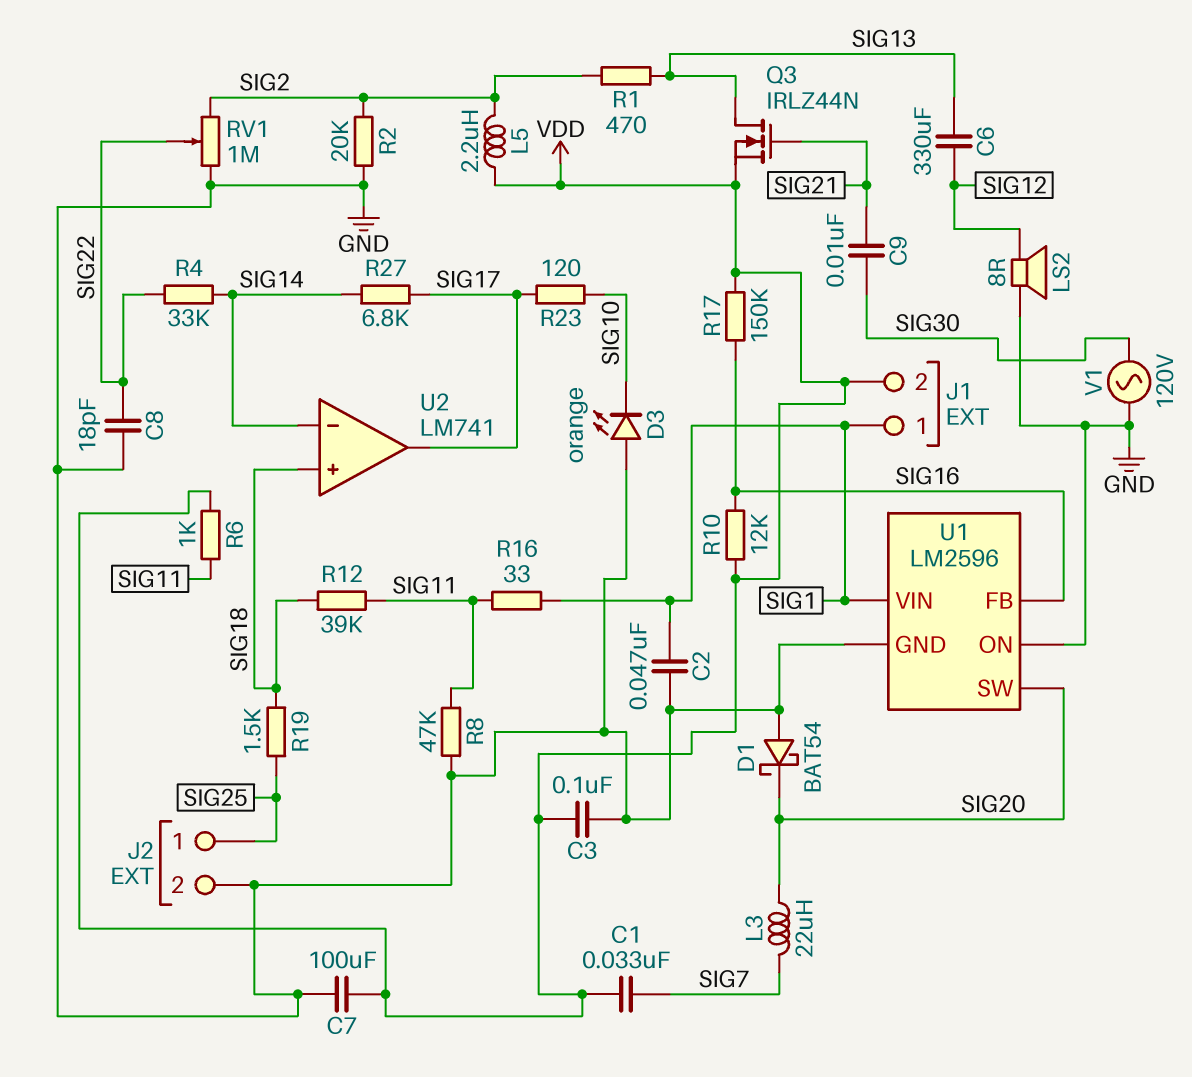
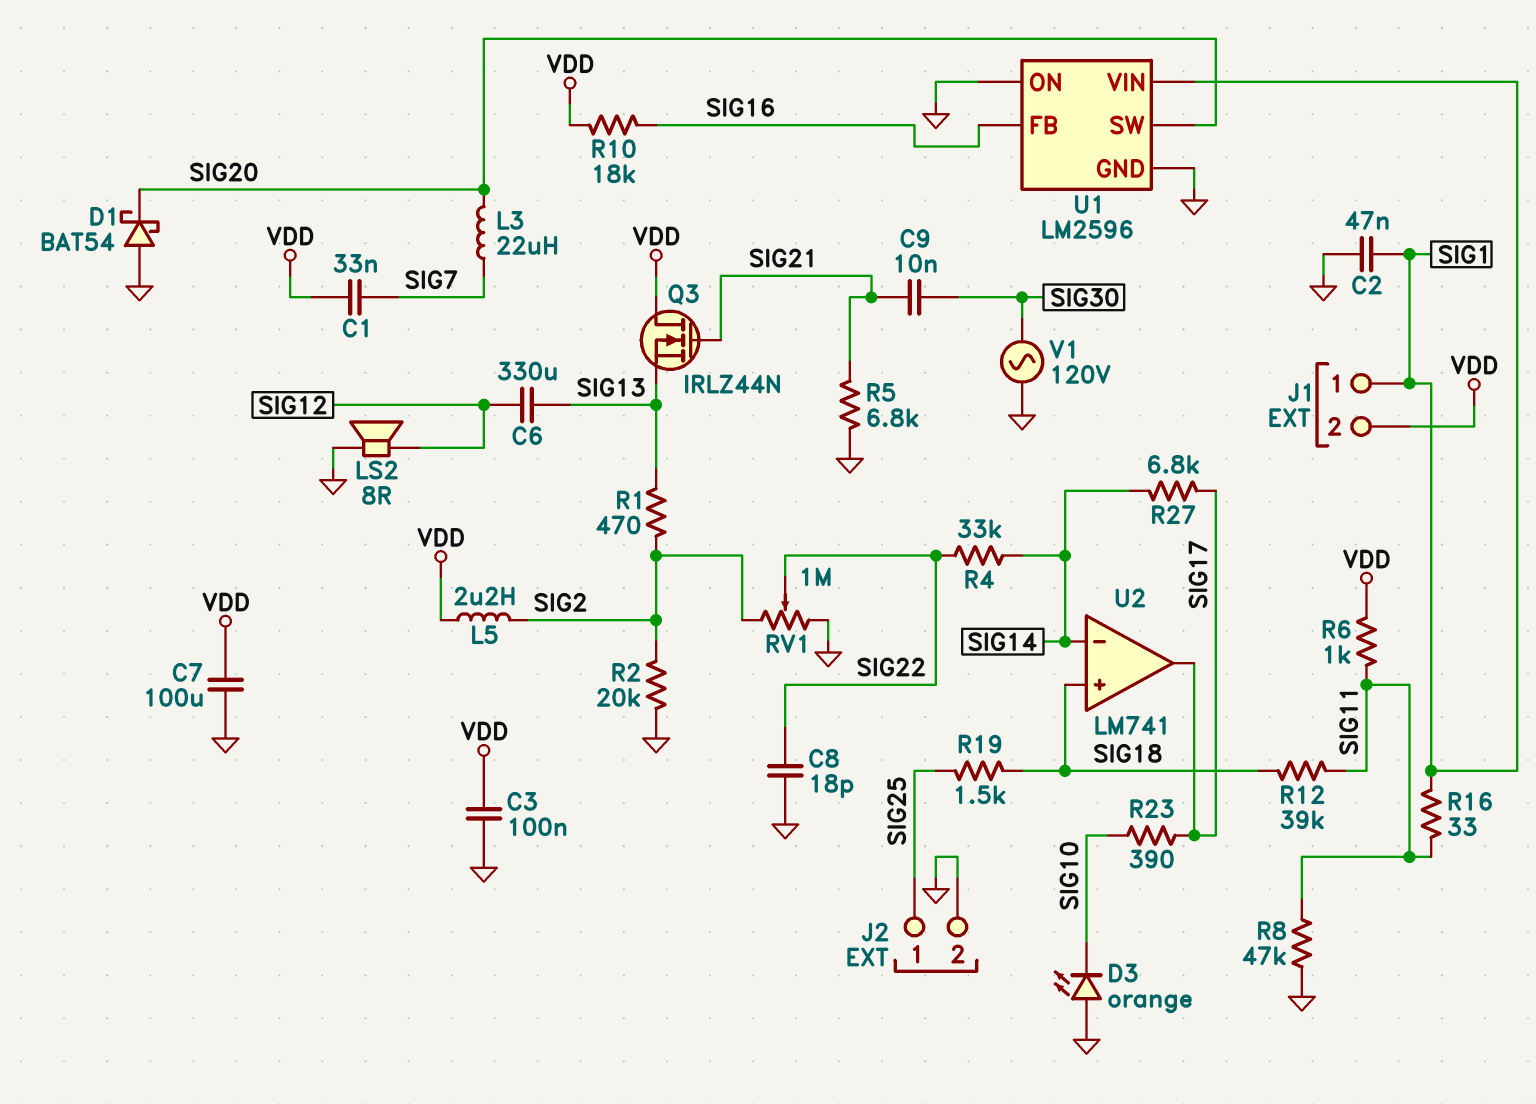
Q3: NMOS IRLZ44N (G SIG21, D SIG13, S VDD) -> NMOS IRLZ44N (G SIG21, D VDD, S SIG13)
R5: none -> 6.8k (GND, SIG21)
R10: 12k (SIG16, VDD) -> 18k (SIG16, VDD)
R17: 150k (SIG16, VDD) -> none
R23: 120 (SIG10, SIG17) -> 390 (SIG10, SIG17)

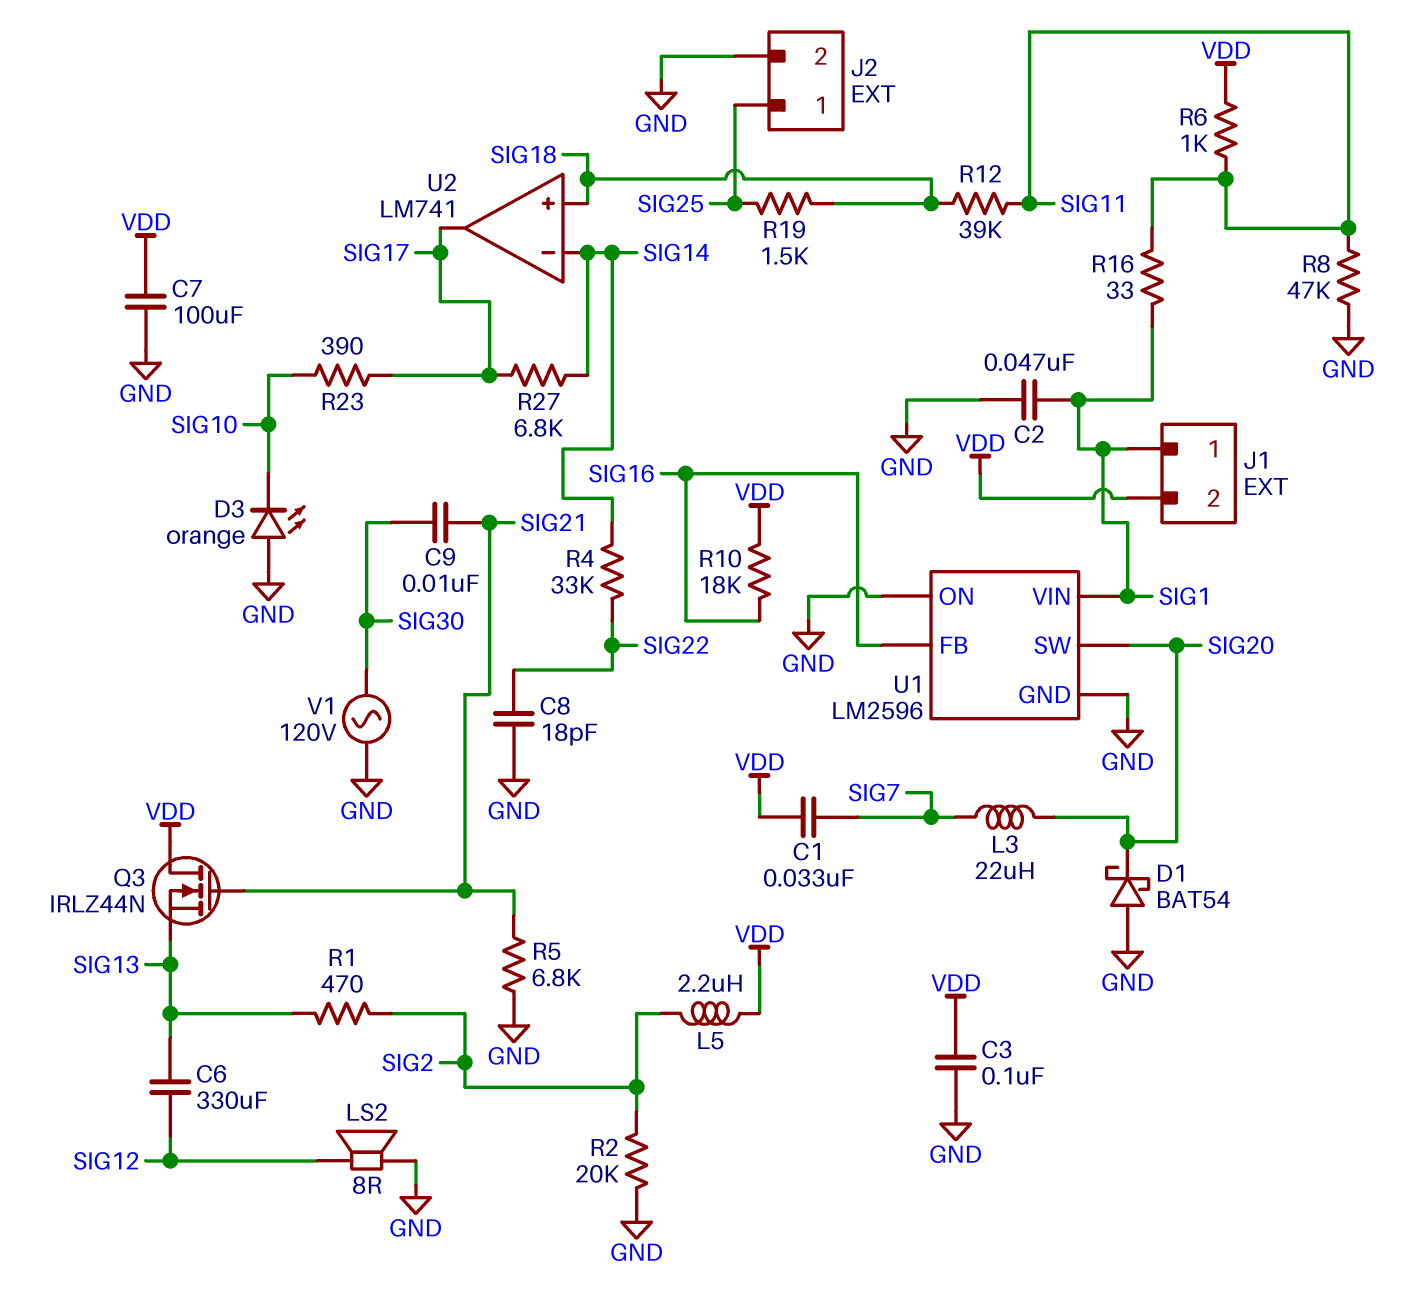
RV1: 1M (GND, SIG2, wiper SIG22) -> none

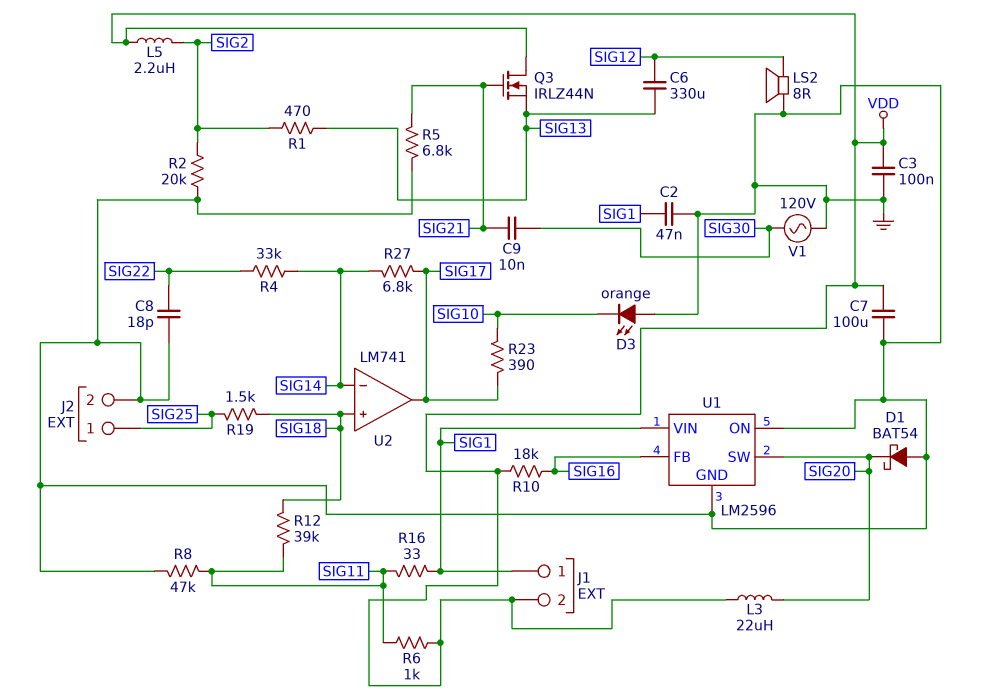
C1: 33nF (SIG7, VDD) -> none
L3: 22uH (SIG7, SIG20) -> 22uH (SIG20, VDD)

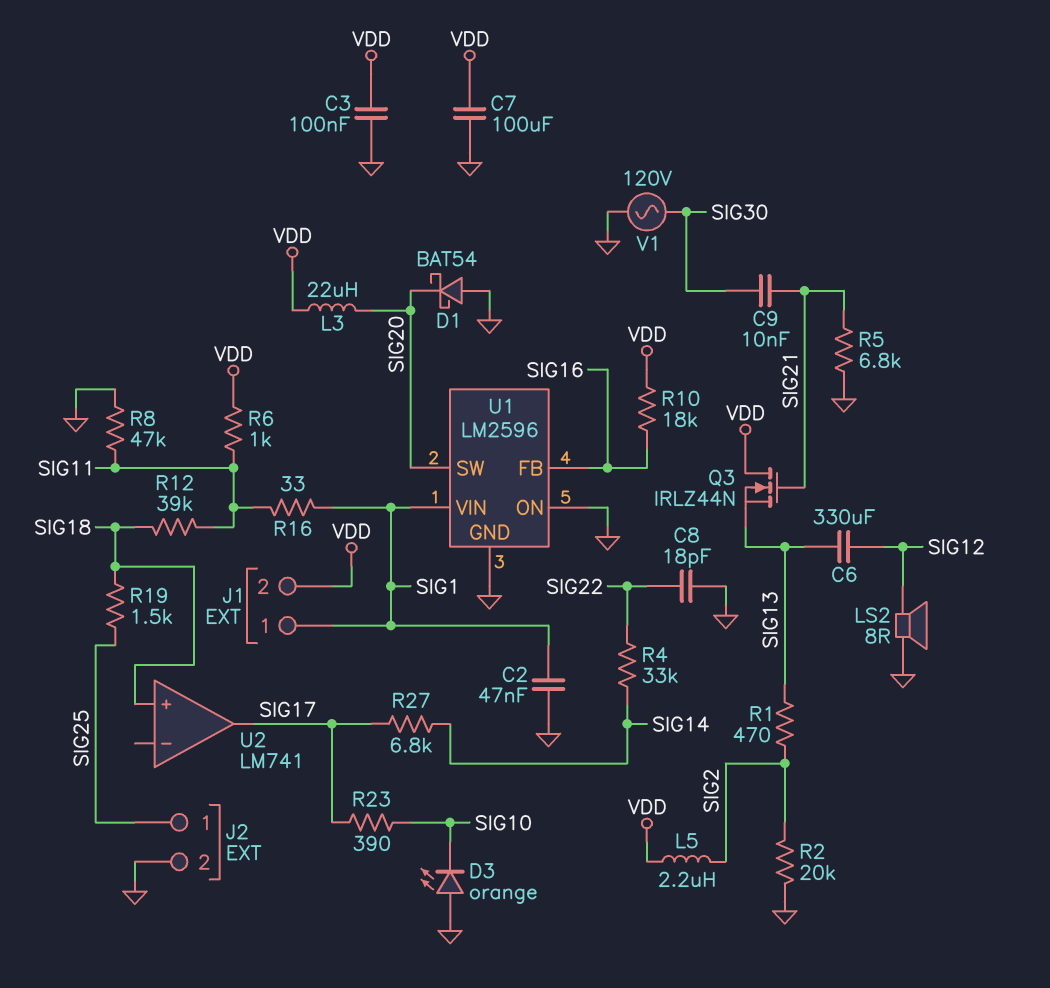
U2 pin in-: SIG14 -> none

